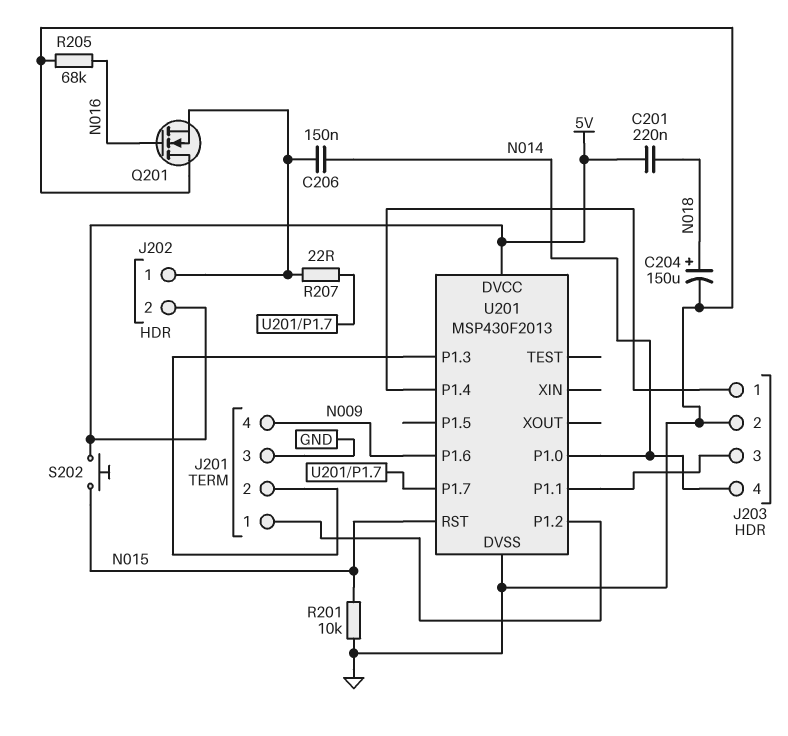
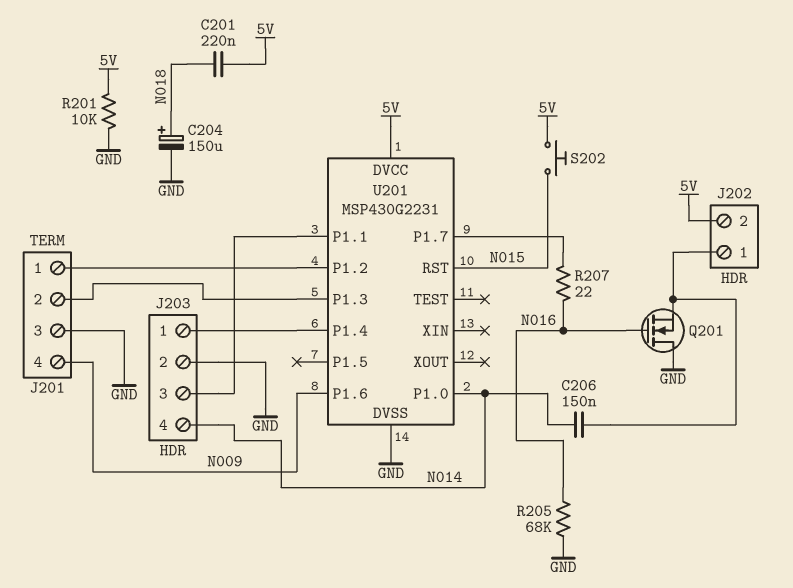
R201: 10k (GND, N015) -> 10k (5V, GND)
R207: 22 (J202/1, U201/P1.7) -> 22 (N016, U201/P1.7)
U201: MSP430F2013 -> MSP430G2231

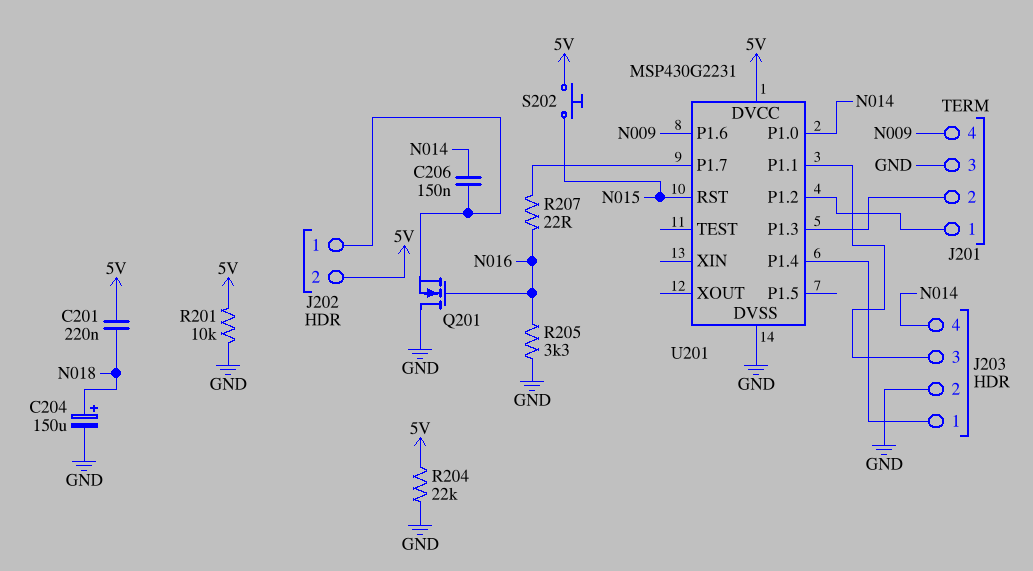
R204: none -> 22k (5V, GND)
R205: 68k (GND, N016) -> 3.3k (GND, N016)

